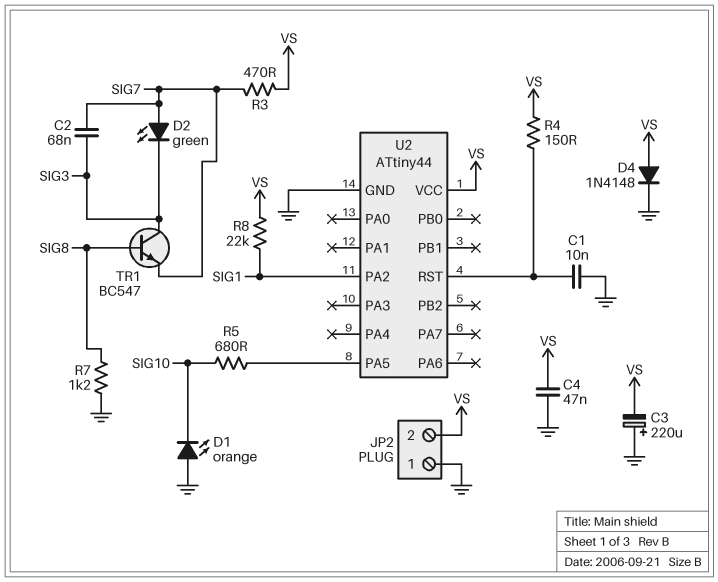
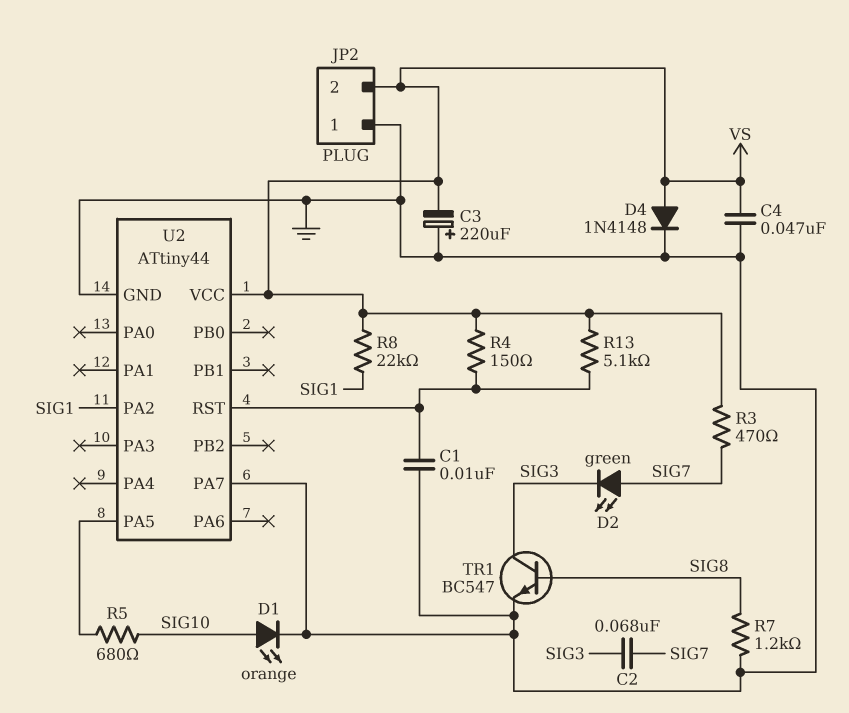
D1: LED orange (A GND, K SIG10) -> LED orange (A SIG10, K GND)
R13: none -> 5.1k (U2/RST, VS)
TR1: NPN BC547 (B SIG8, C SIG3, E SIG7) -> NPN BC547 (B SIG8, C SIG3, E GND)
U2 pin PA7: none -> GND

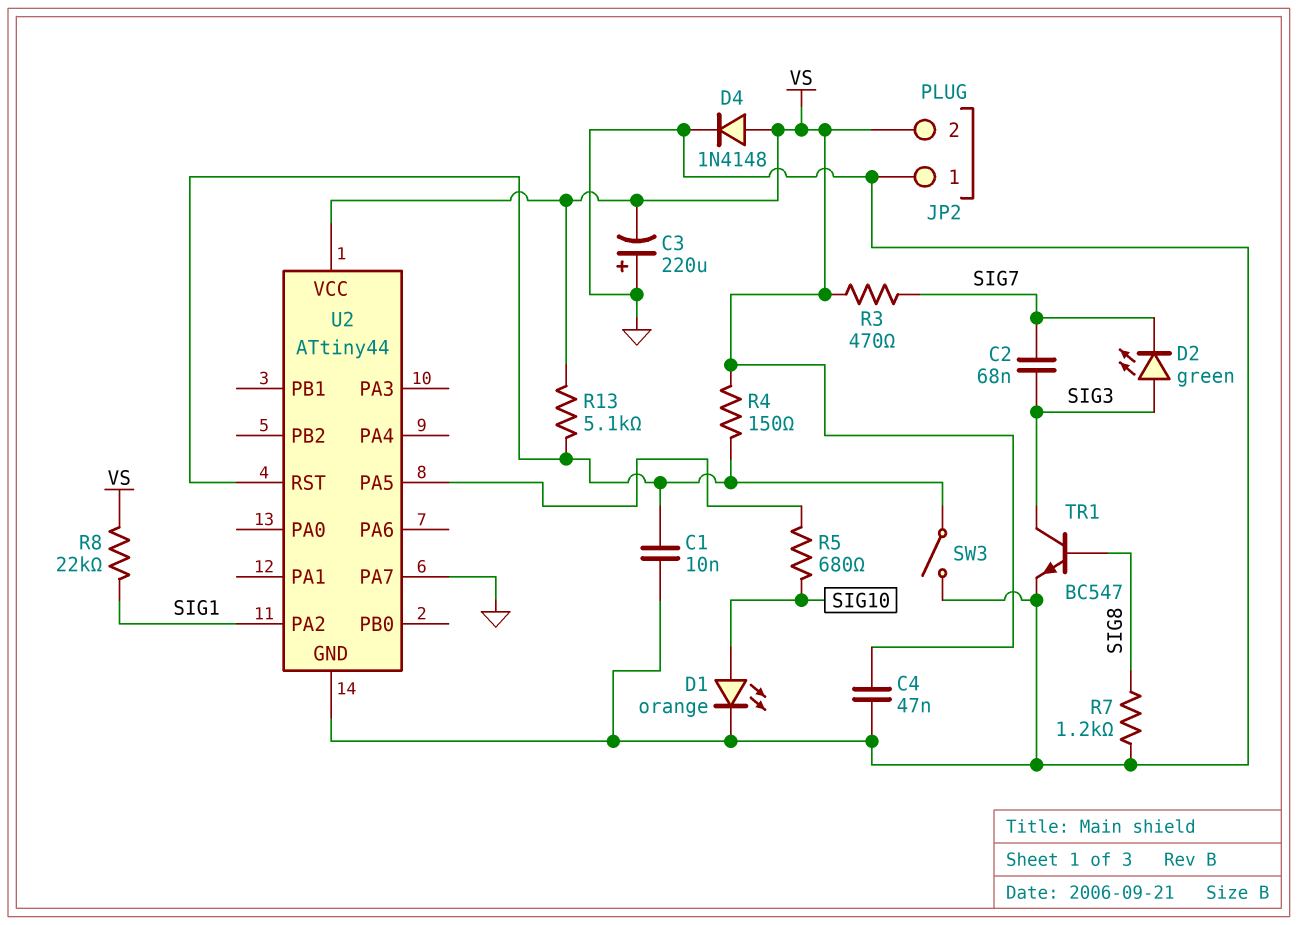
D2: LED green (A SIG7, K SIG3) -> LED green (A SIG3, K SIG7)
SW3: none -> switch (GND, U2/RST)

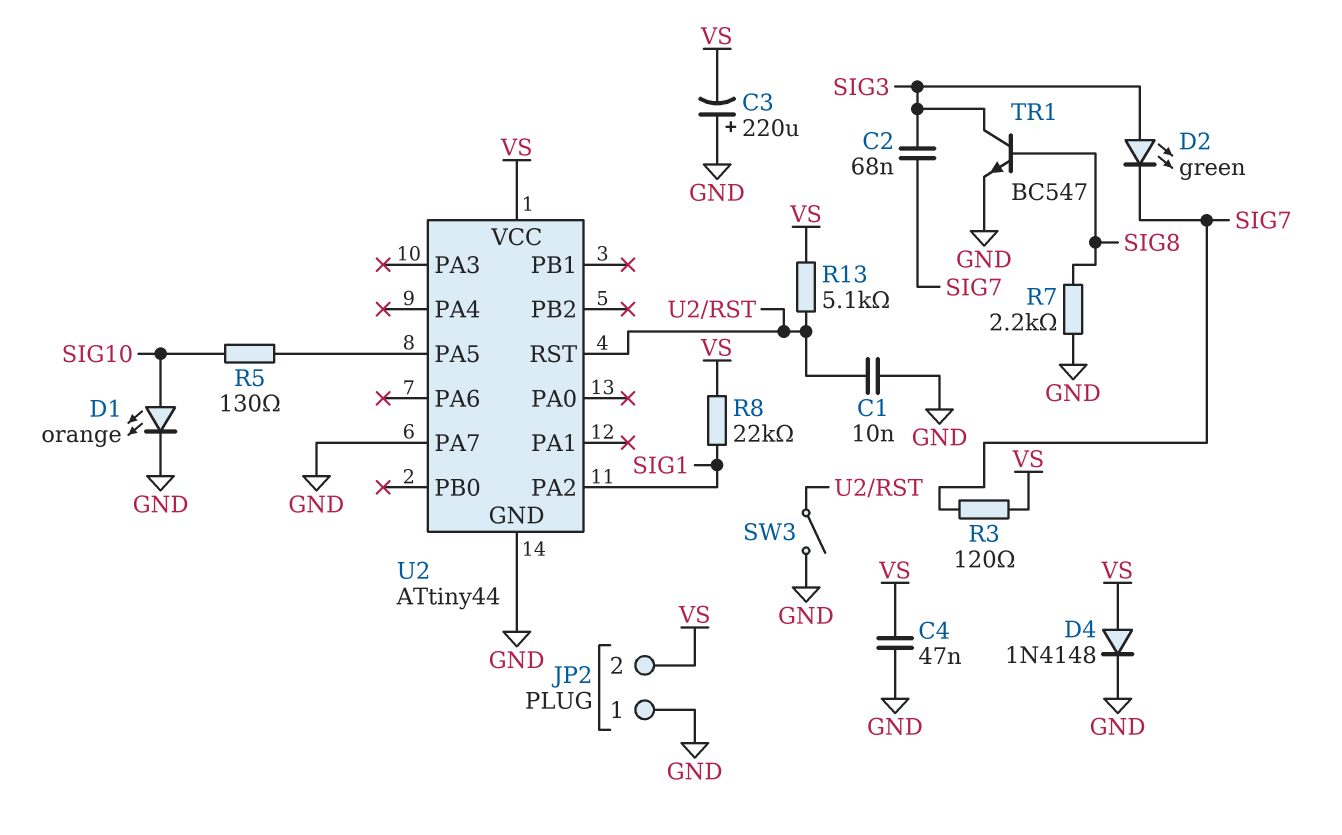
R3: 470 (SIG7, VS) -> 120 (SIG7, VS)
R4: 150 (U2/RST, VS) -> none
R5: 680 (SIG10, U2/PA5) -> 130 (SIG10, U2/PA5)
R7: 1.2k (GND, SIG8) -> 2.2k (GND, SIG8)

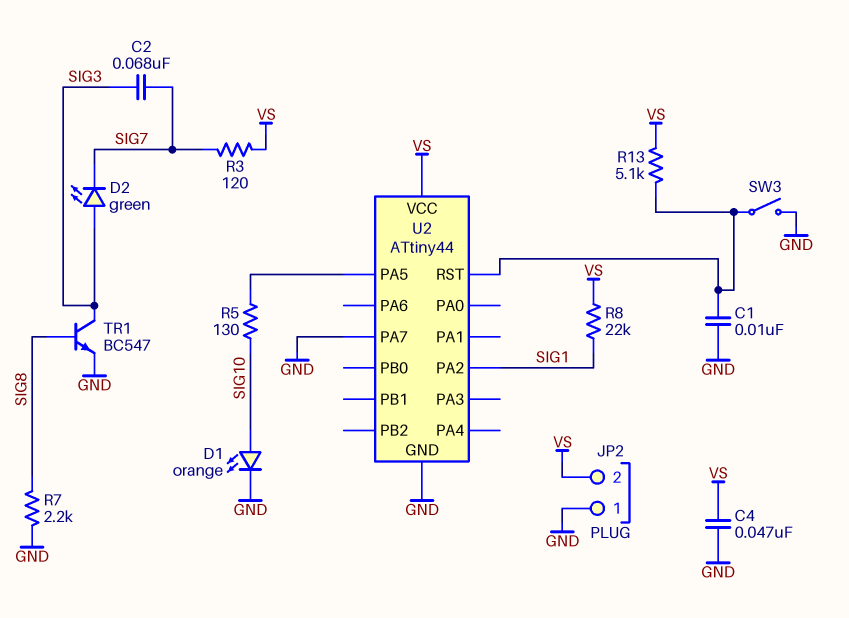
C3: 220uF (plus GND, minus VS) -> none
D4: diode 1N4148 (A VS, K GND) -> none

